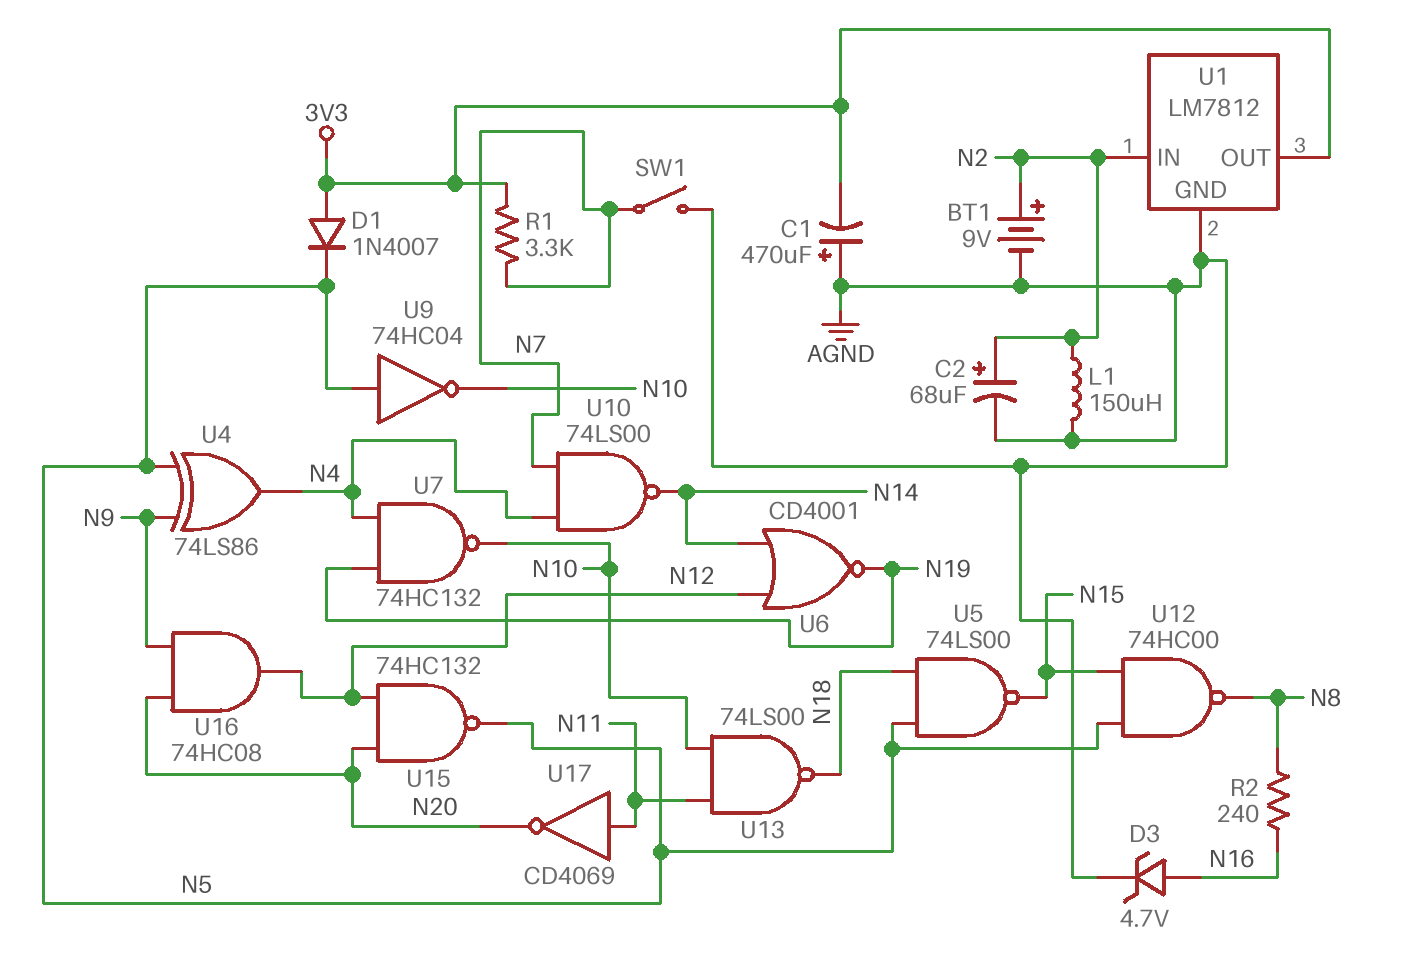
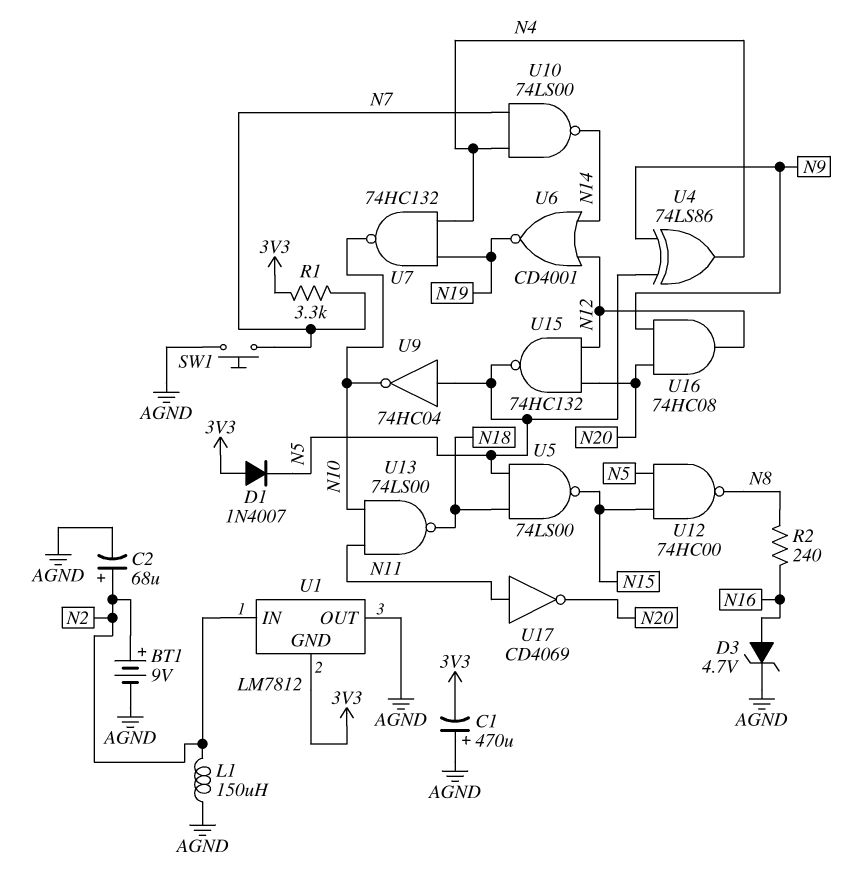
SW1: switch (AGND, N7) -> button (AGND, N7)
U1 pin GND: AGND -> 3V3
U1 pin OUT: 3V3 -> AGND

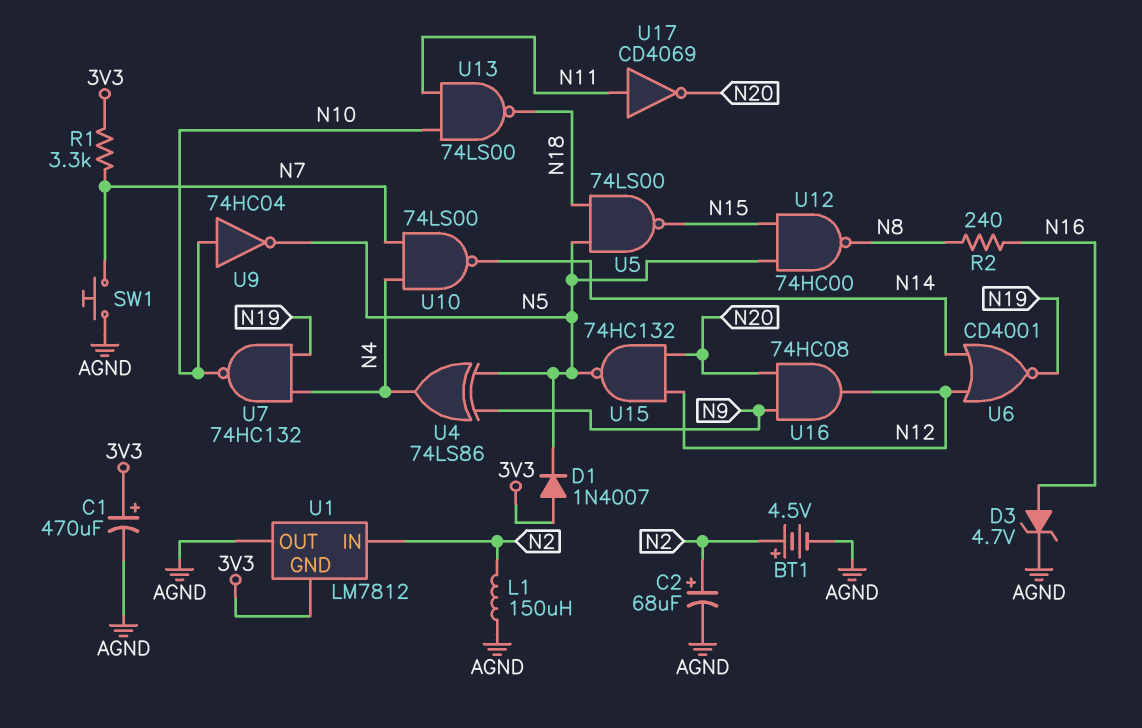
BT1: 9V (plus N2, minus AGND) -> 4.5V (plus N2, minus AGND)
C1: 470uF (plus AGND, minus 3V3) -> 470uF (plus 3V3, minus AGND)
U9: NOT 74HC04 (in N5, out N10) -> NOT 74HC04 (in N10, out N5)

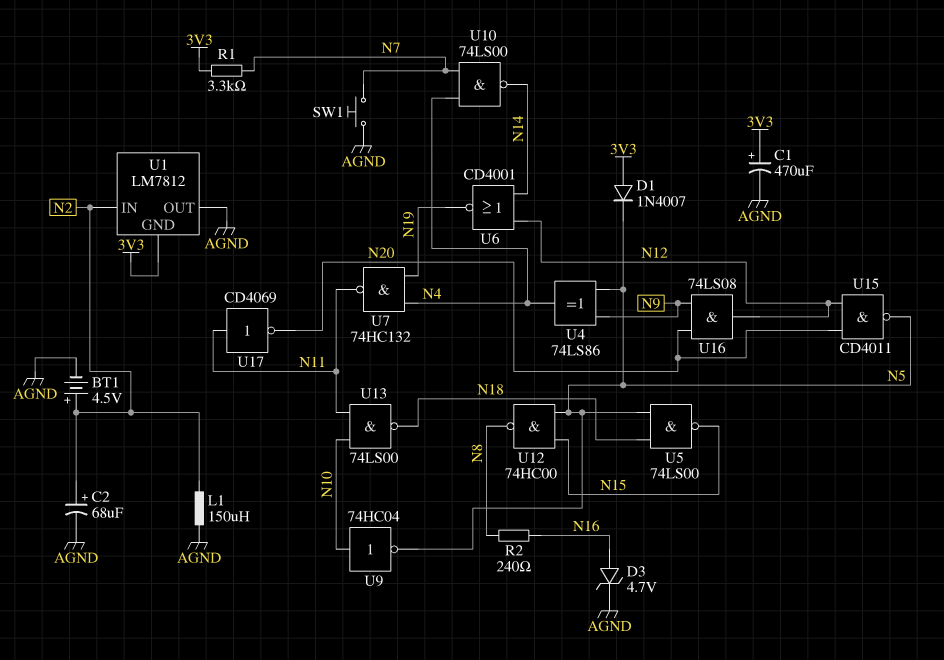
U7: NAND 74HC132 (in N4, in N19, out N10) -> NAND 74HC132 (in N4, in N19, out N11)
U15: NAND 74HC132 (in N12, in N20, out N5) -> NAND CD4011 (in N12, in N20, out N5)
U16: AND 74HC08 (in N9, in N20, out N12) -> AND 74LS08 (in N9, in N20, out N12)

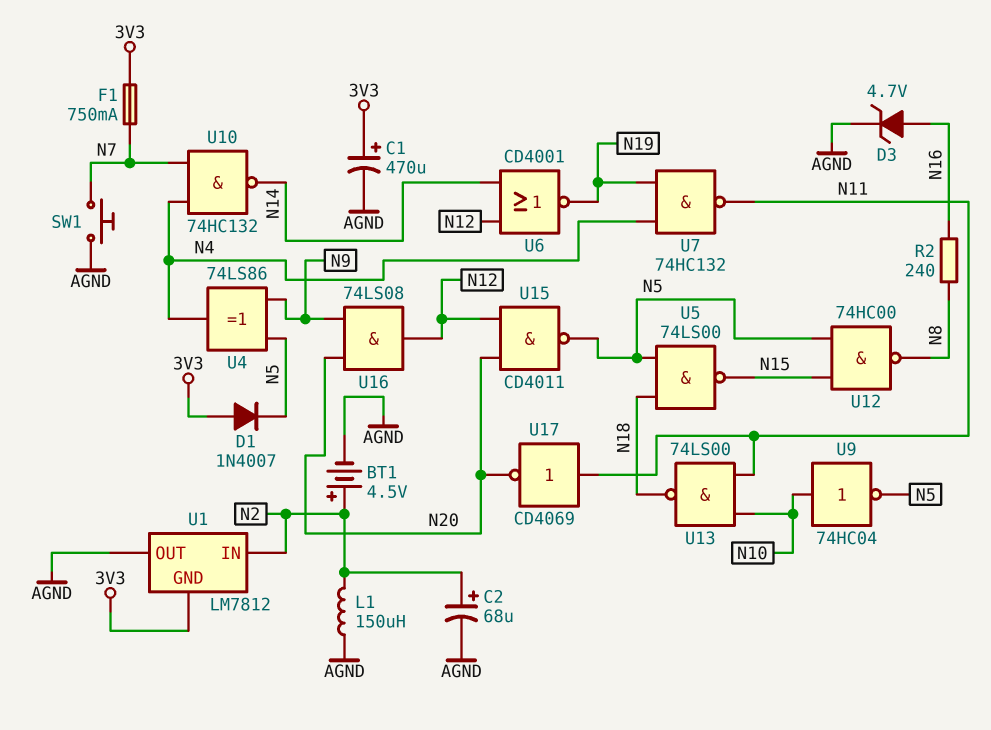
F1: none -> 750mA (3V3, N7)
R1: 3.3k (3V3, N7) -> none
U10: NAND 74LS00 (in N4, in N7, out N14) -> NAND 74HC132 (in N4, in N7, out N14)

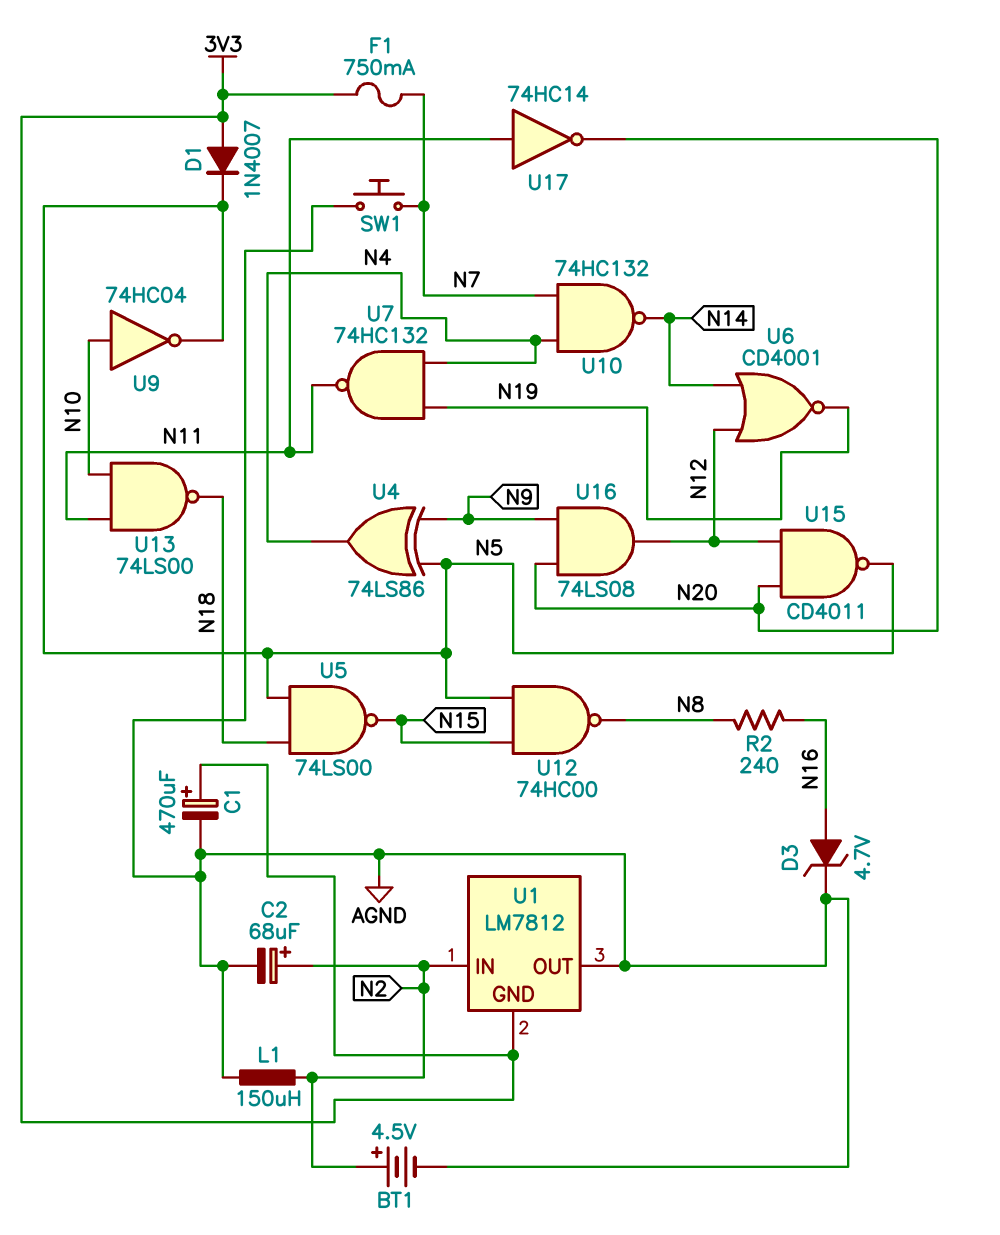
U17: NOT CD4069 (in N11, out N20) -> NOT 74HC14 (in N11, out N20)

